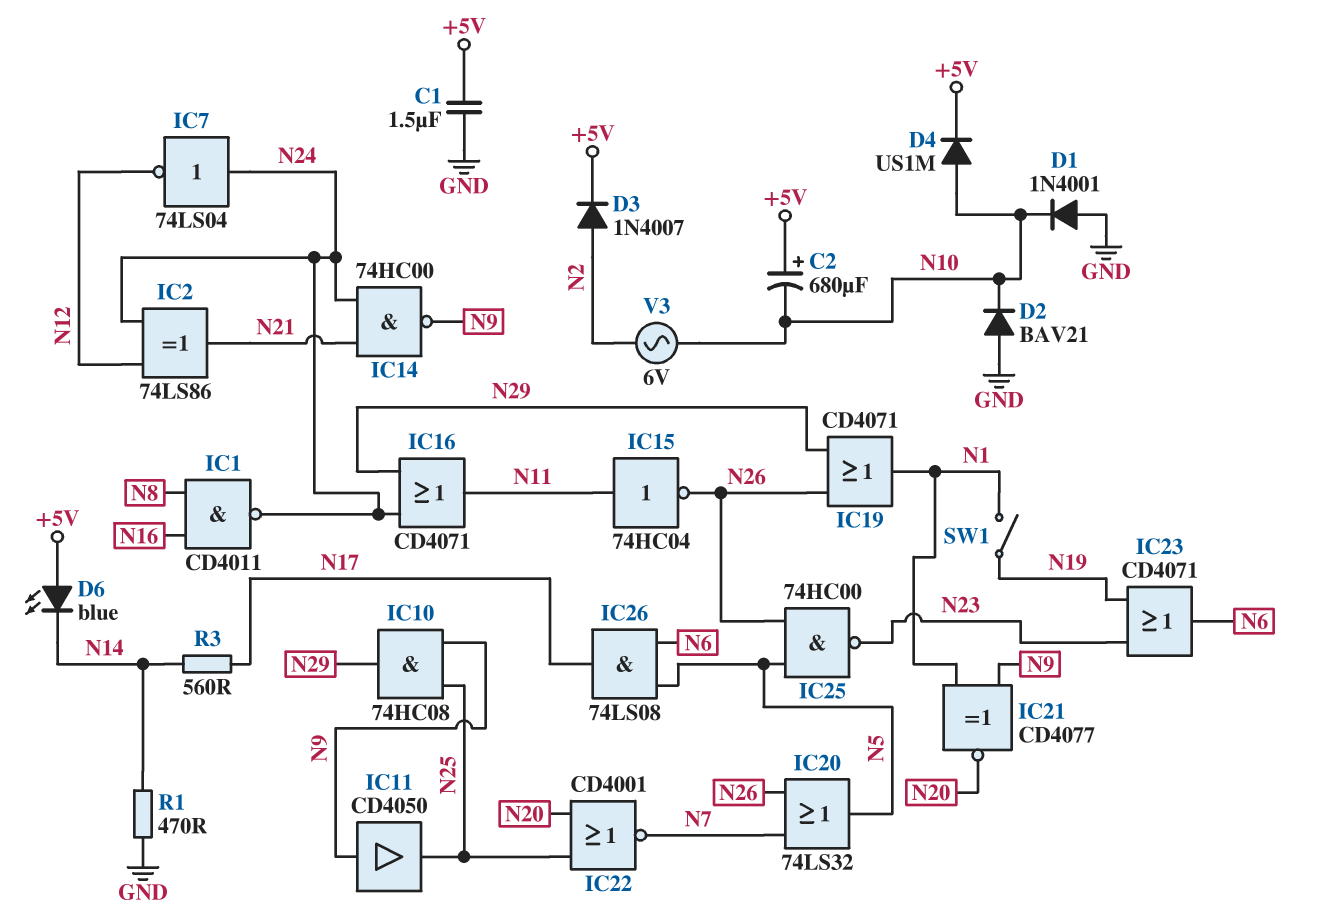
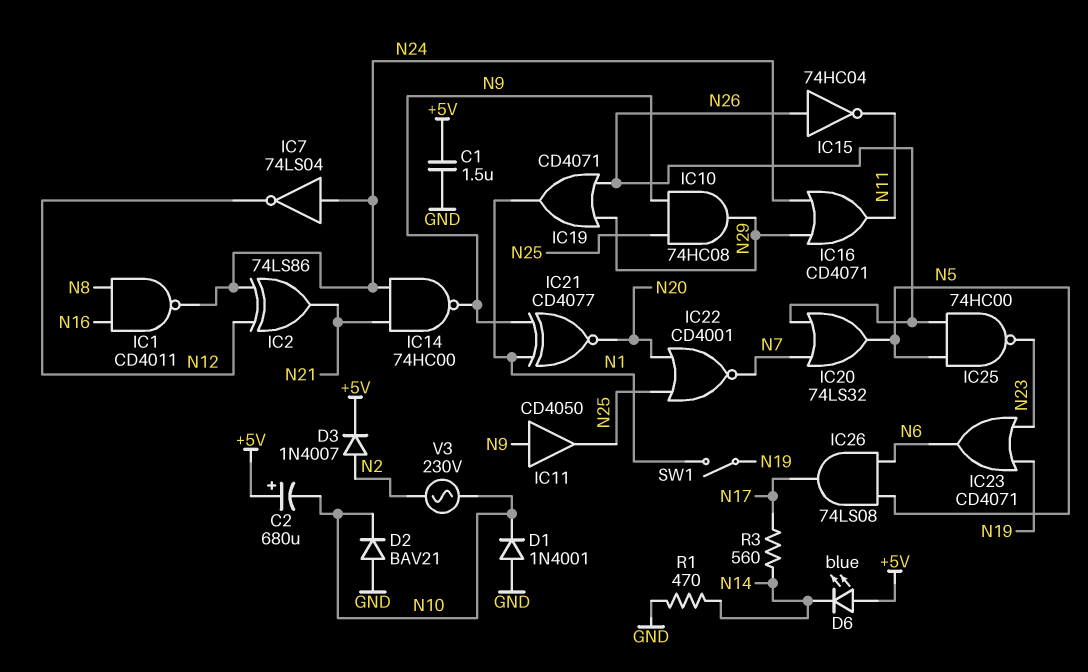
D4: diode US1M (A N10, K +5V) -> none
IC15: NOT 74HC04 (in N11, out N26) -> NOT 74HC04 (in N26, out N11)
V3: AC 6V (N2, N10) -> AC 230V (N2, N10)

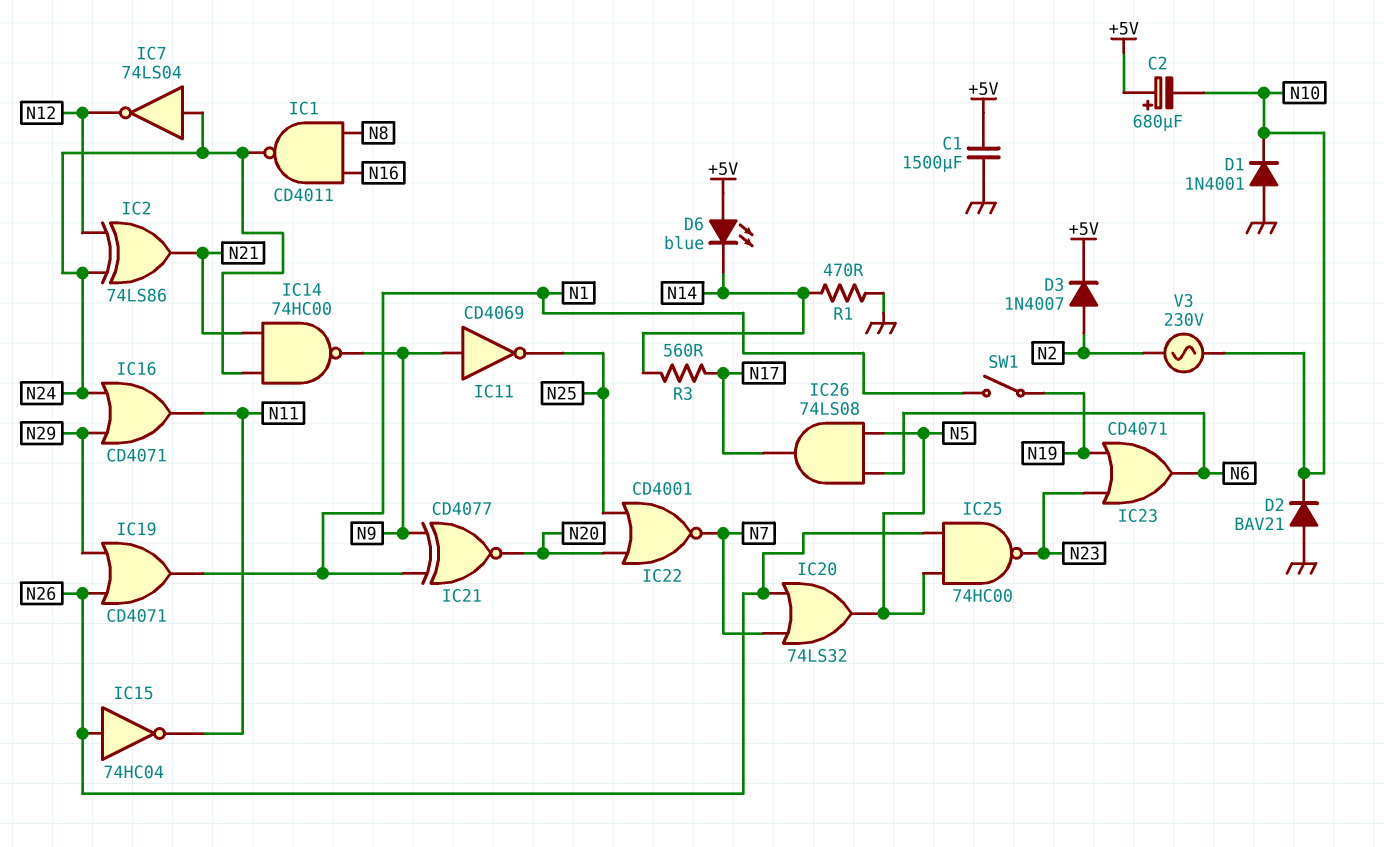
C1: 1.5uF (+5V, GND) -> 1500uF (+5V, GND)
IC10: AND 74HC08 (in N9, in N25, out N29) -> none
IC11: buffer CD4050 (in N9, out N25) -> NOT CD4069 (in N9, out N25)

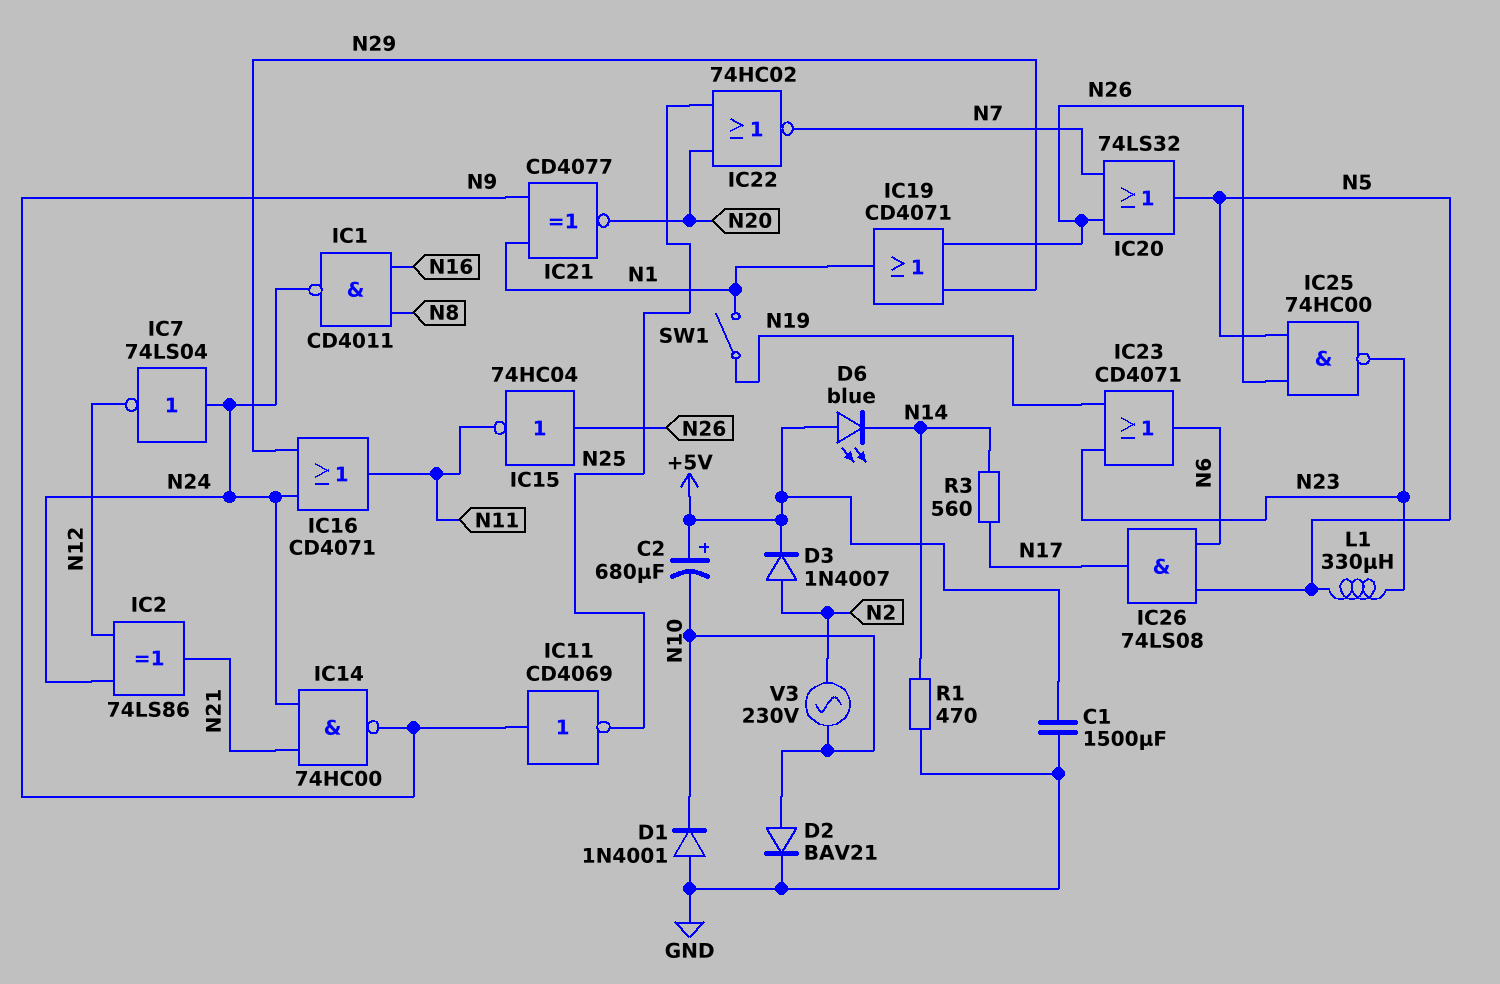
D2: diode BAV21 (A GND, K N10) -> diode BAV21 (A N10, K GND)
IC22: NOR CD4001 (in N20, in N25, out N7) -> NOR 74HC02 (in N20, in N25, out N7)
L1: none -> 330uH (N5, N23)

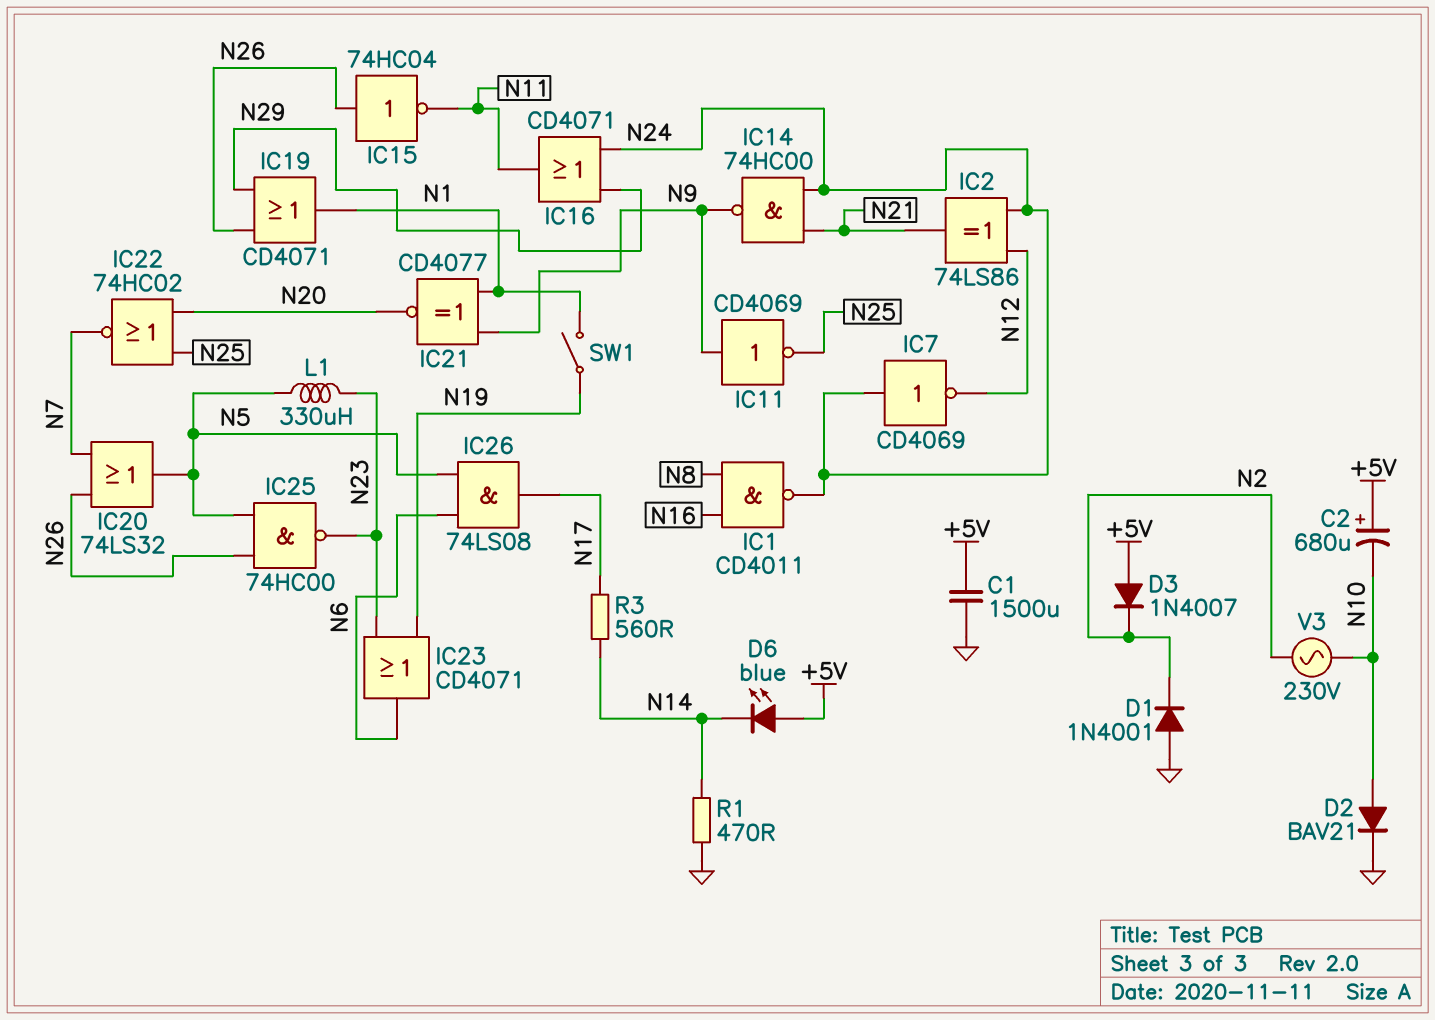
D1: diode 1N4001 (A GND, K N10) -> diode 1N4001 (A GND, K N2)
D3: diode 1N4007 (A N2, K +5V) -> diode 1N4007 (A +5V, K N2)
IC7: NOT 74LS04 (in N24, out N12) -> NOT CD4069 (in N24, out N12)

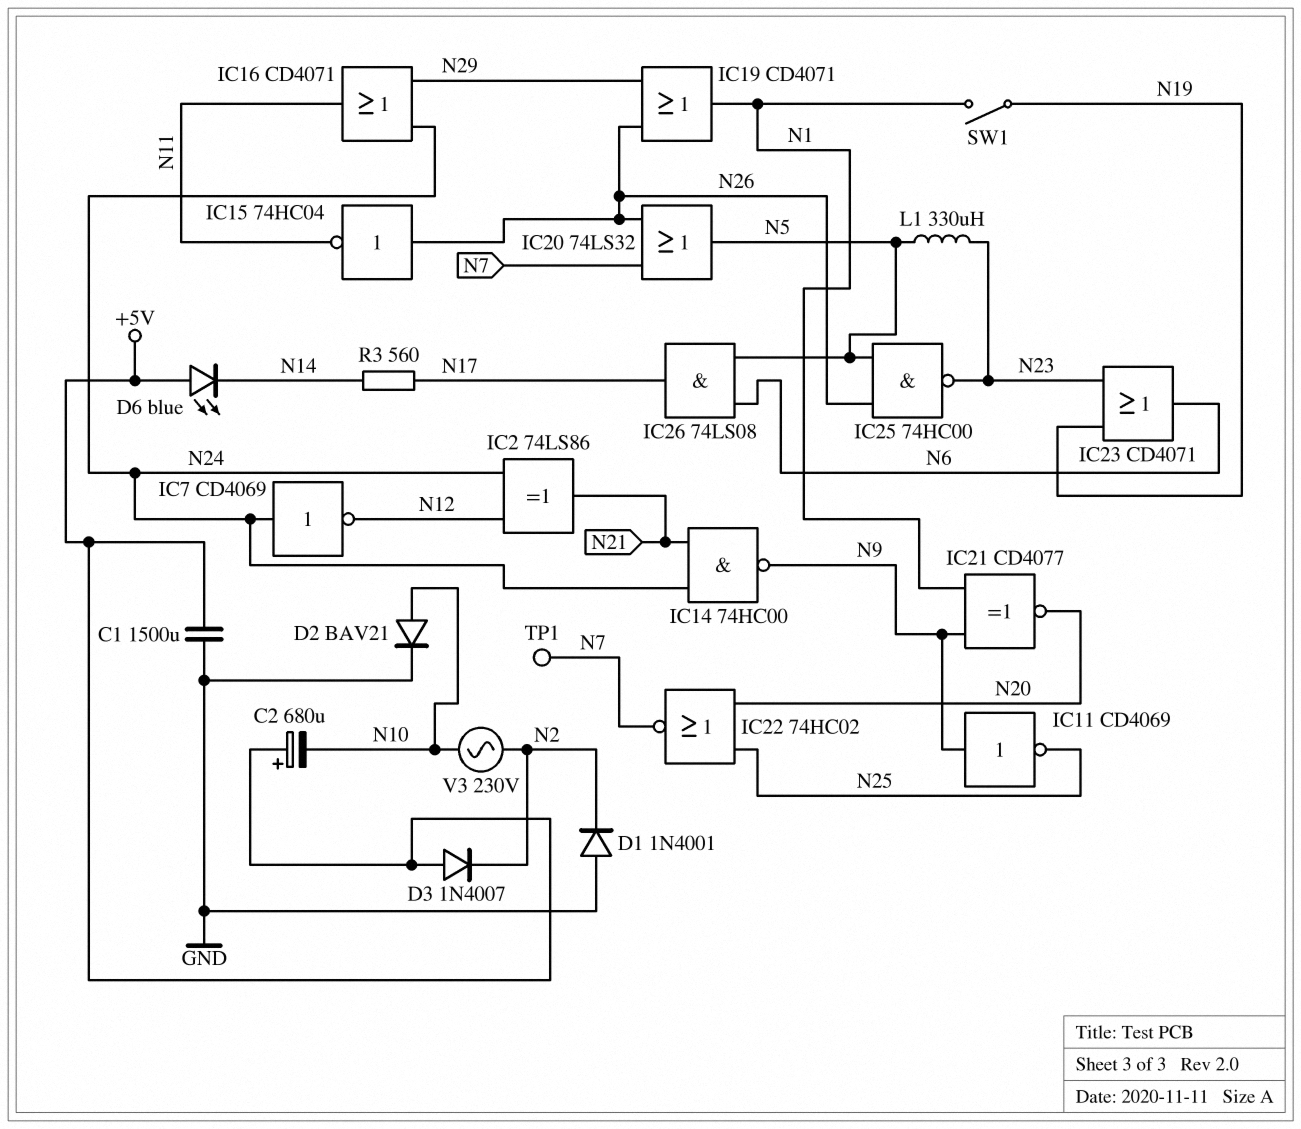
IC1: NAND CD4011 (in N8, in N16, out N24) -> none
R1: 470 (GND, N14) -> none
TP1: none -> test point (N7)

